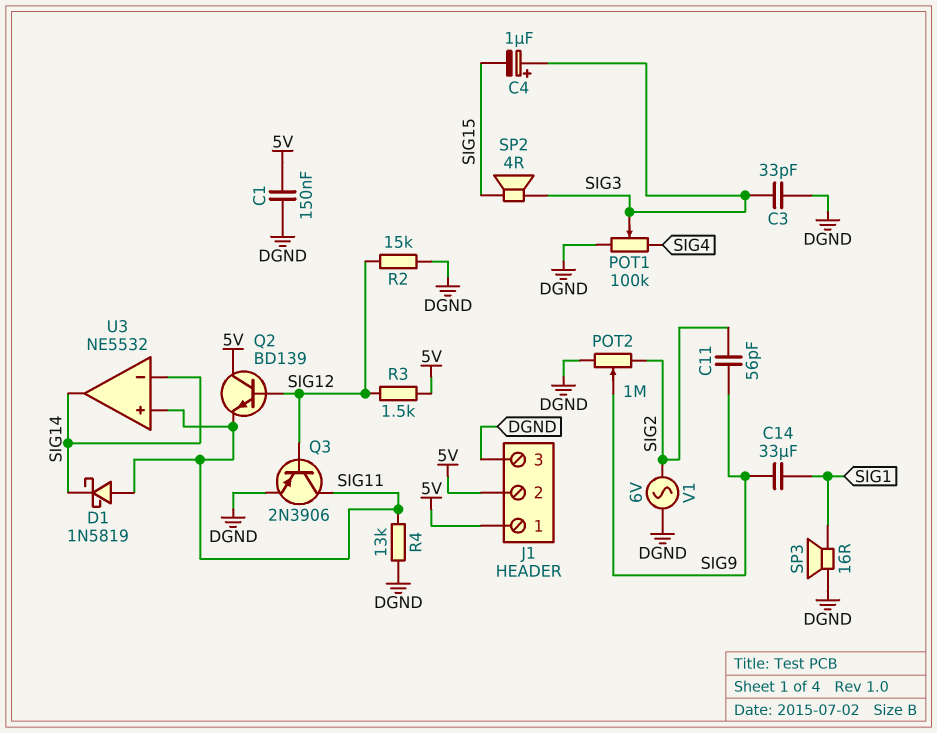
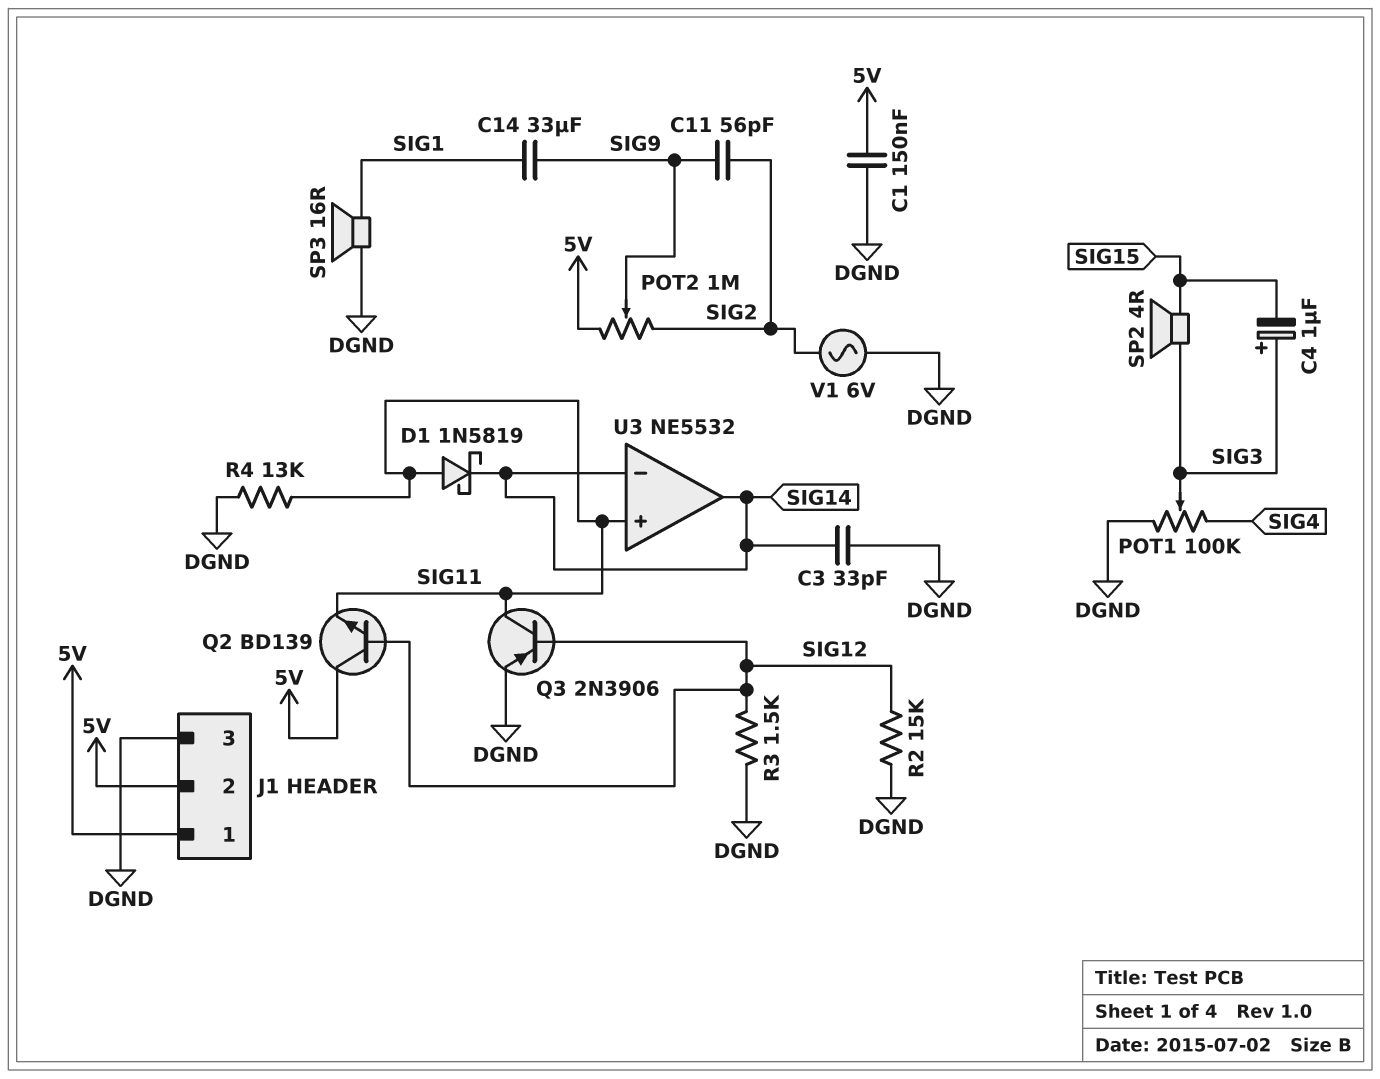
C3: 33pF (DGND, SIG3) -> 33pF (DGND, SIG14)
POT2: 1M (DGND, SIG2, wiper SIG9) -> 1M (5V, SIG2, wiper SIG9)
R3: 1.5k (5V, SIG12) -> 1.5k (DGND, SIG12)

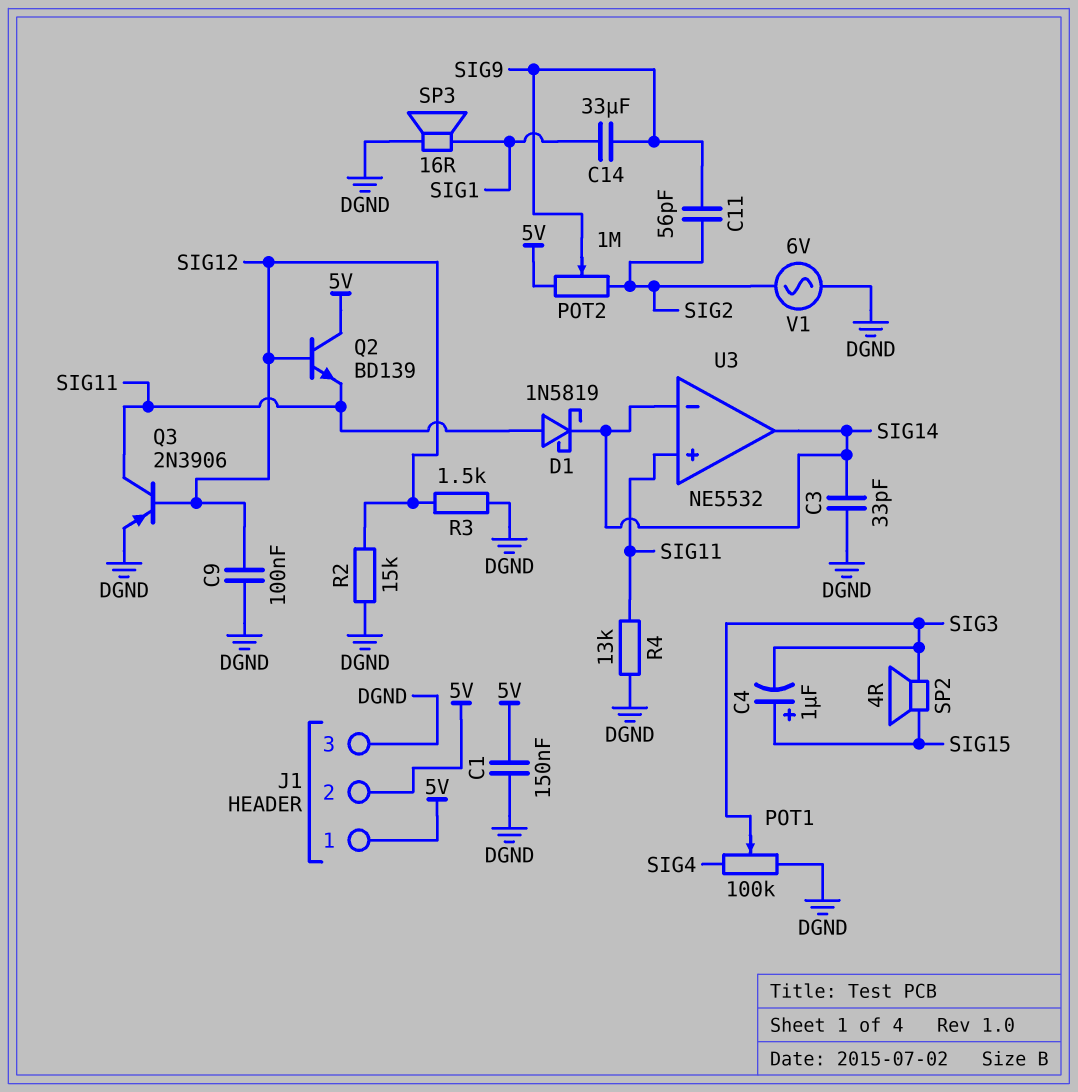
C4: 1uF (plus SIG3, minus SIG15) -> 1uF (plus SIG15, minus SIG3)
C9: none -> 100nF (DGND, SIG12)

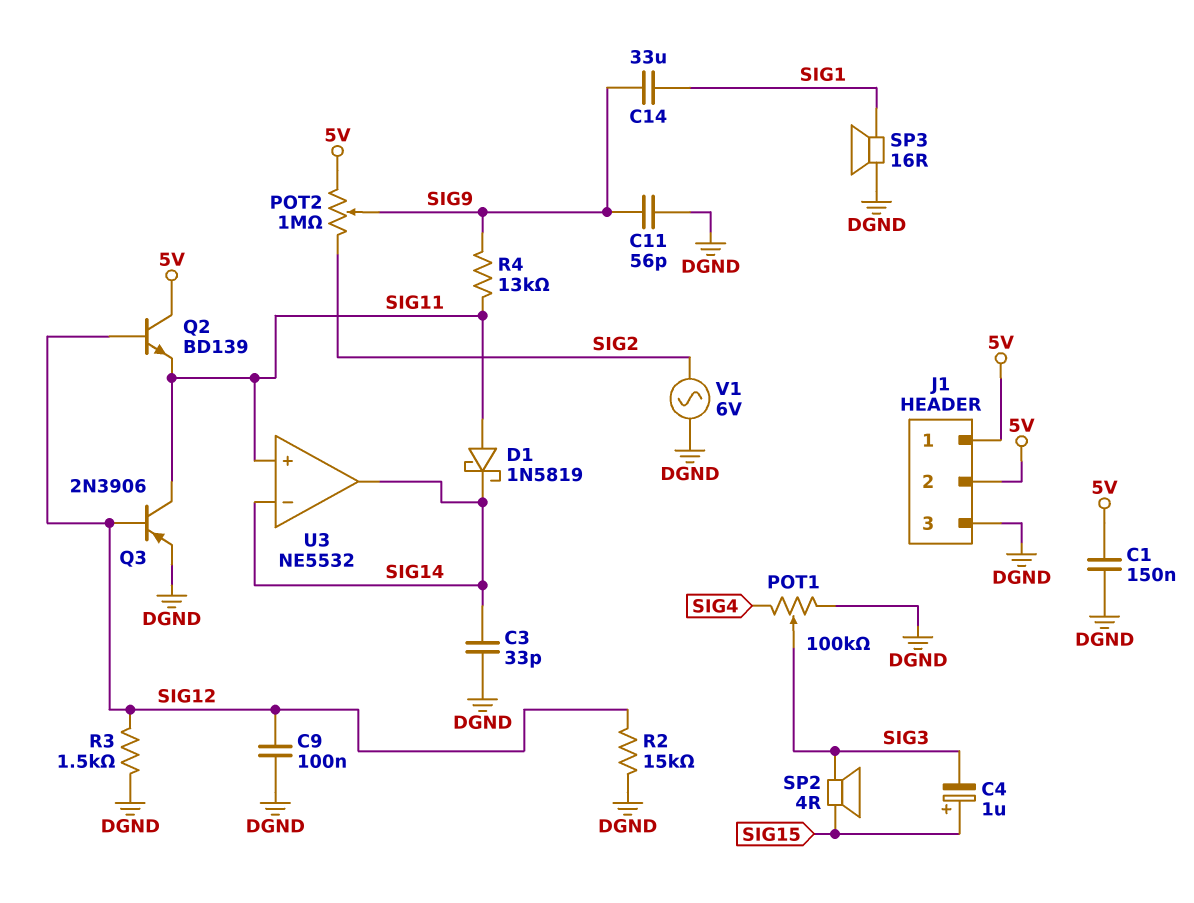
C11: 56pF (SIG2, SIG9) -> 56pF (DGND, SIG9)
R4: 13k (DGND, SIG11) -> 13k (SIG9, SIG11)

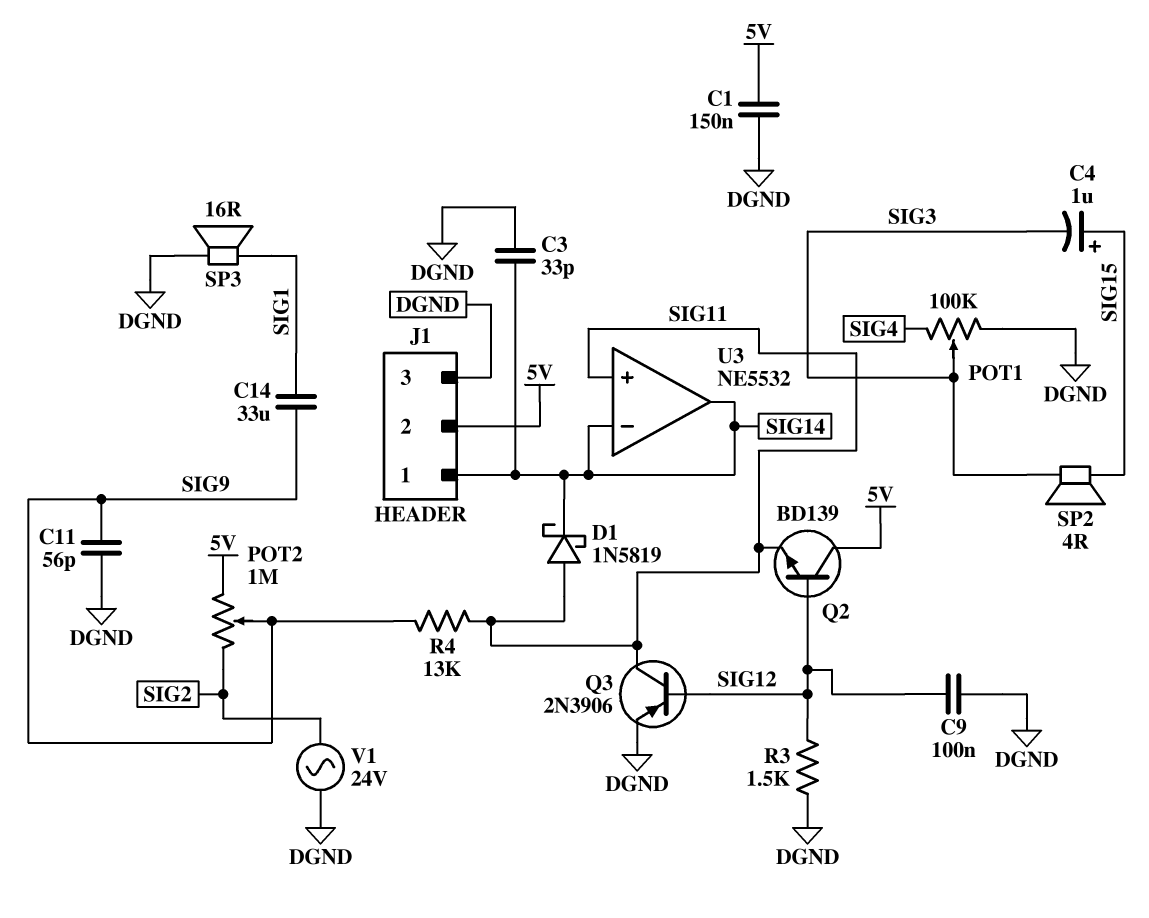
J1 pin 1: 5V -> SIG14
R2: 15k (DGND, SIG12) -> none
V1: AC 6V (DGND, SIG2) -> AC 24V (DGND, SIG2)

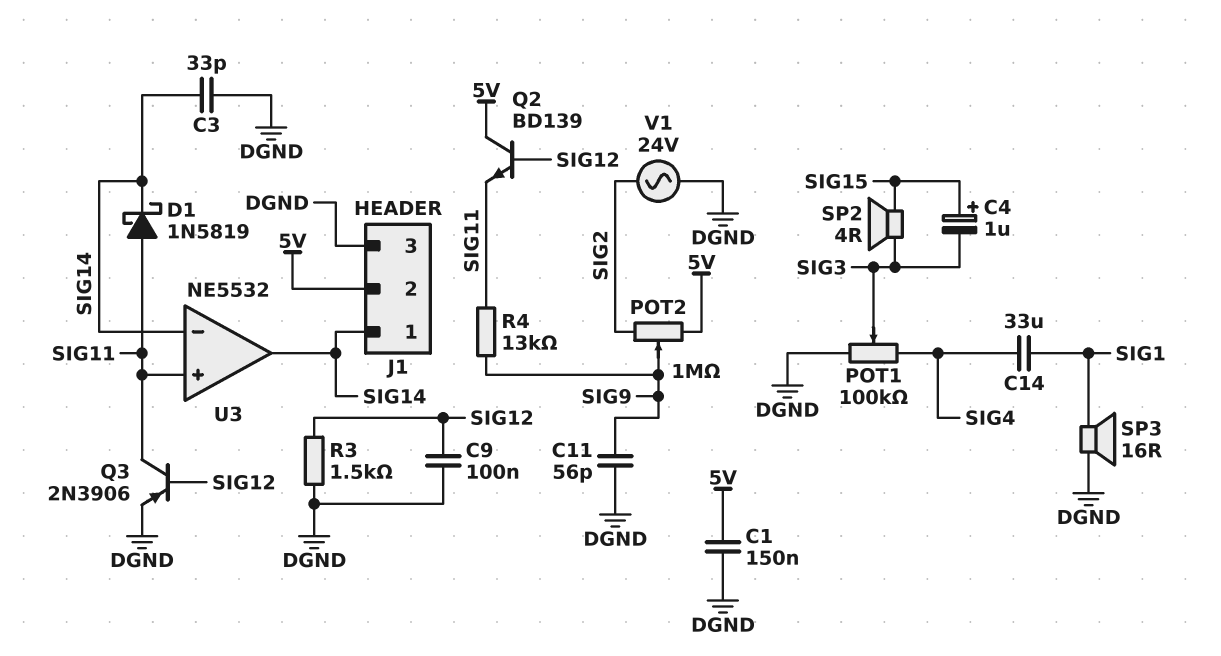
C14: 33uF (SIG1, SIG9) -> 33uF (SIG1, SIG4)

